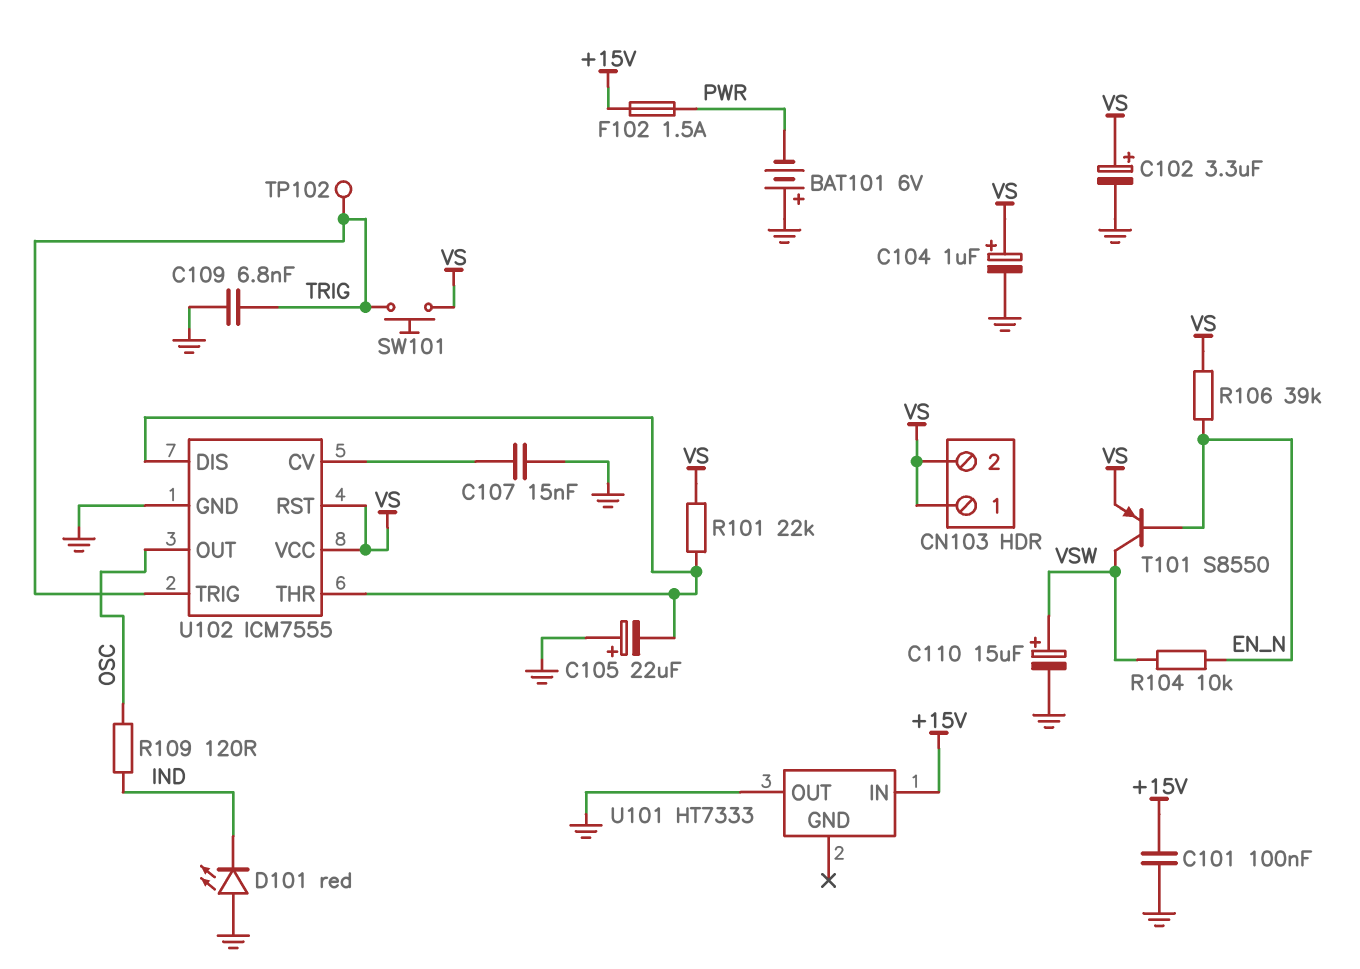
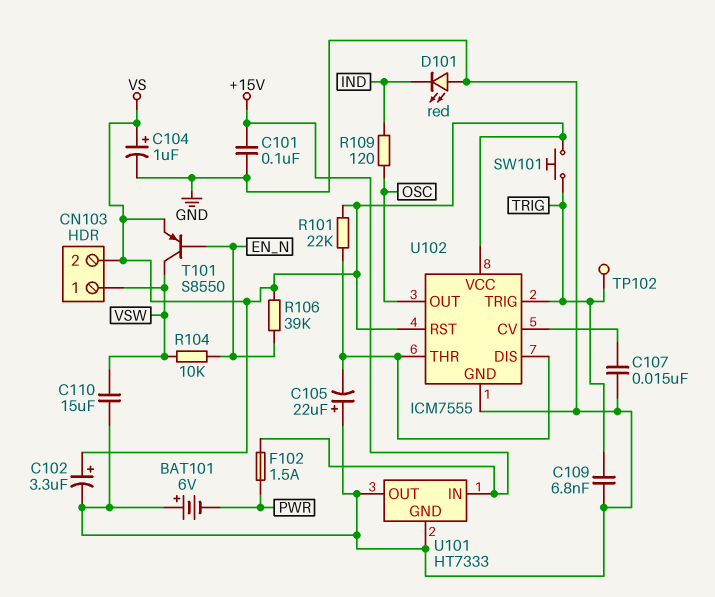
C110: 15uF (plus VSW, minus GND) -> 15uF (GND, VSW)
CN103 pin 1: VS -> VSW
U101 pin GND: none -> GND

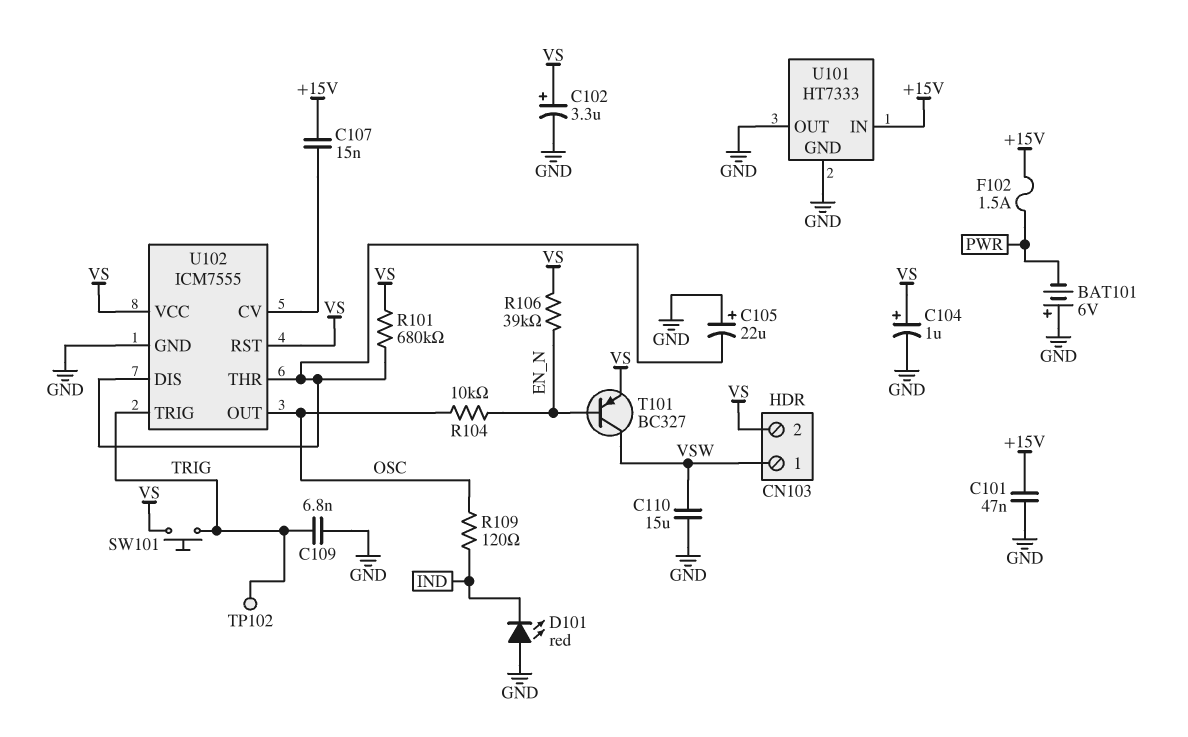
C101: 100nF (+15V, GND) -> 47nF (+15V, GND)
C107: 15nF (GND, U102/CV) -> 15nF (+15V, U102/CV)
R101: 22k (U102/DIS, VS) -> 680k (U102/DIS, VS)
R104: 10k (EN_N, VSW) -> 10k (EN_N, OSC)
T101: PNP S8550 (B EN_N, C VSW, E VS) -> PNP BC327 (B EN_N, C VSW, E VS)

